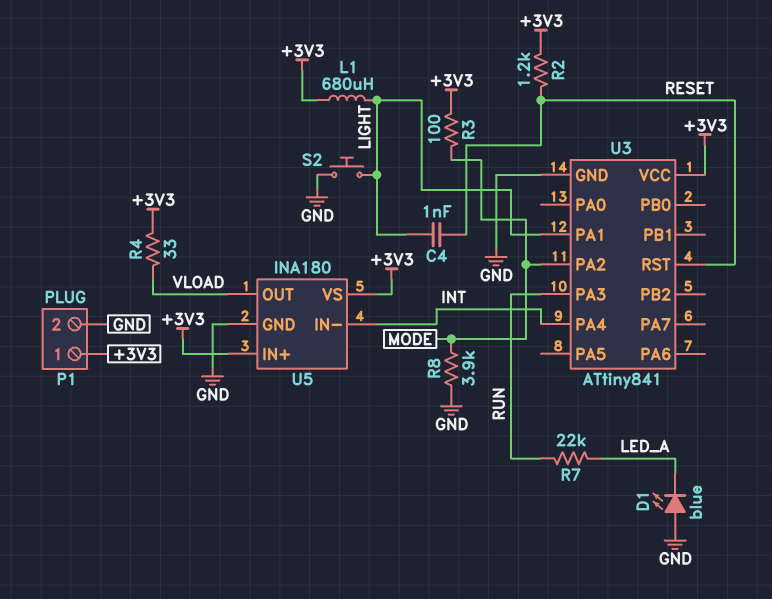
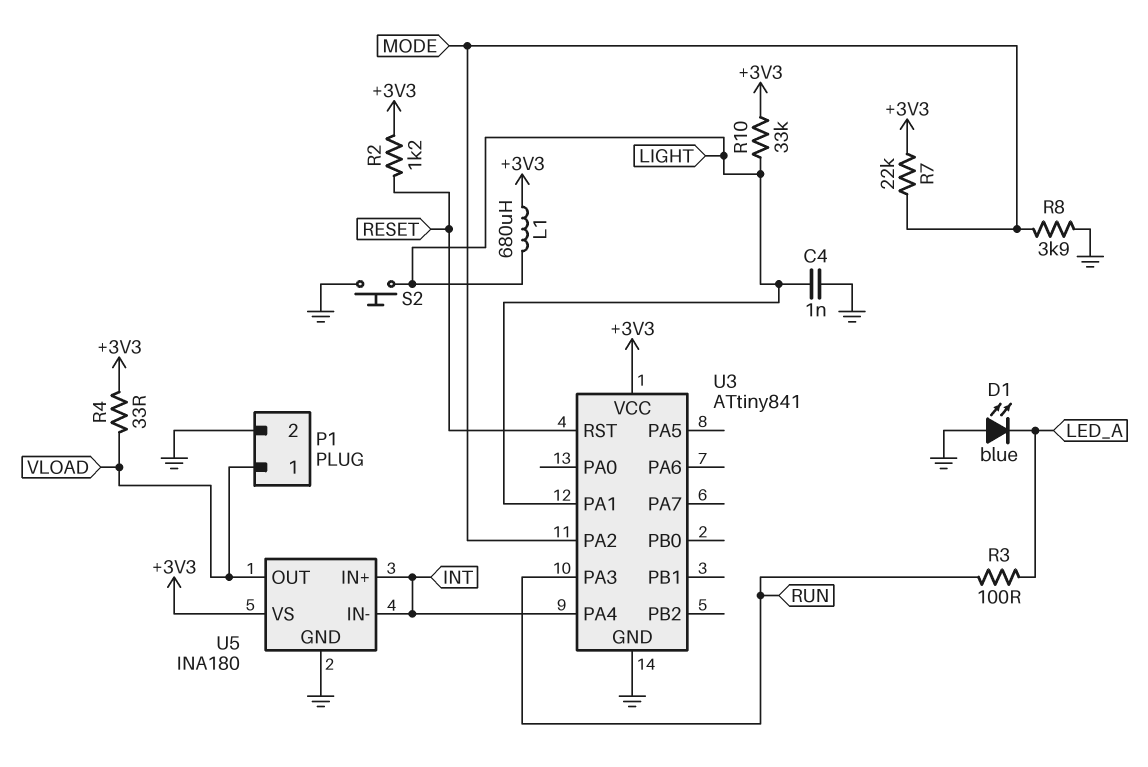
C4: 1nF (LIGHT, RESET) -> 1nF (GND, LIGHT)
P1 pin 1: +3V3 -> VLOAD
R3: 100 (+3V3, MODE) -> 100 (LED_A, RUN)
R7: 22k (LED_A, RUN) -> 22k (+3V3, MODE)
R10: none -> 33k (+3V3, LIGHT)
U5 pin IN+: +3V3 -> INT

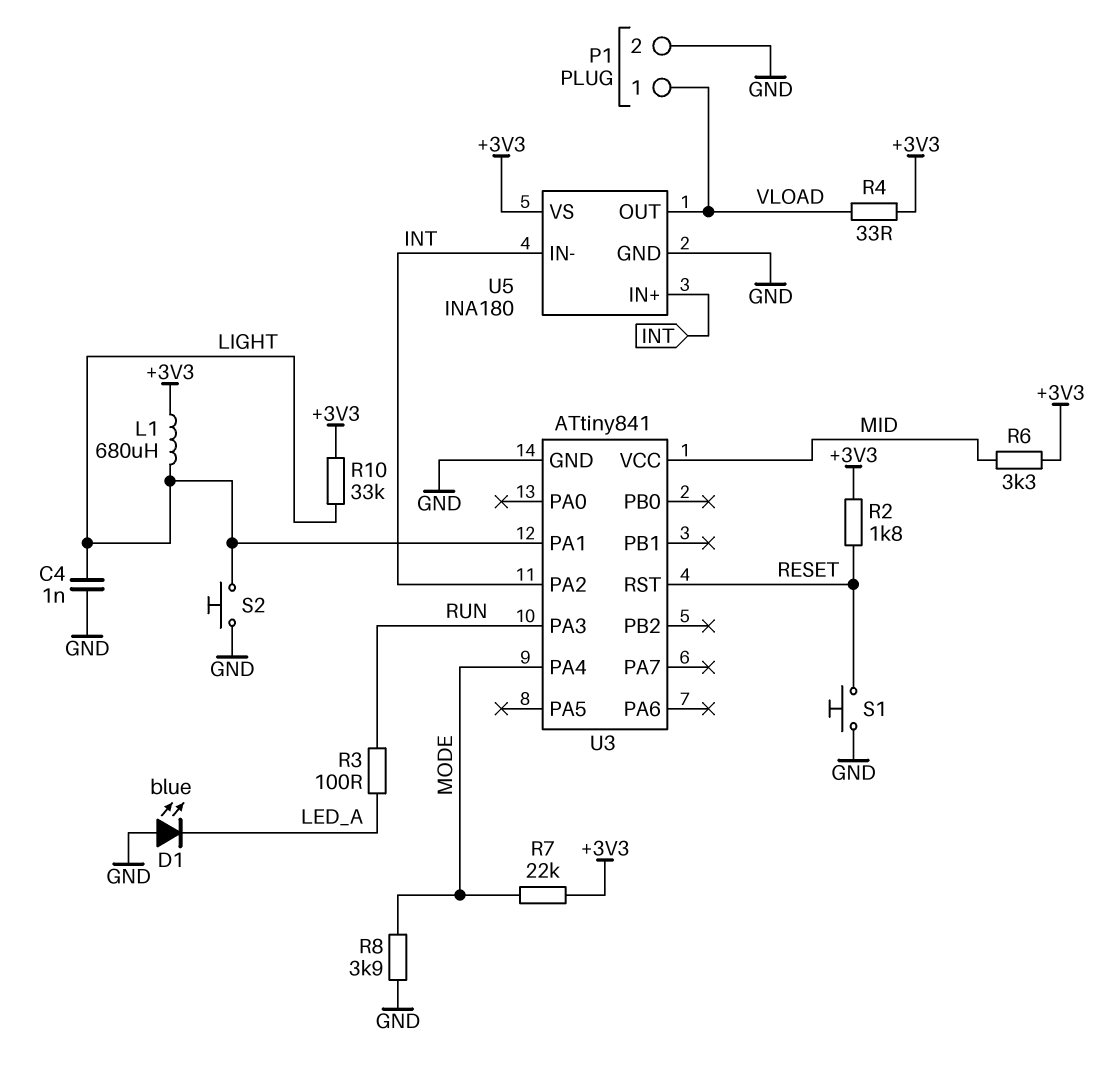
R2: 1.2k (+3V3, RESET) -> 1.8k (+3V3, RESET)
R6: none -> 3.3k (+3V3, MID)
S1: none -> button (GND, RESET)
U3 pin PA2: MODE -> INT
U3 pin PA4: INT -> MODE
U3 pin VCC: +3V3 -> MID

